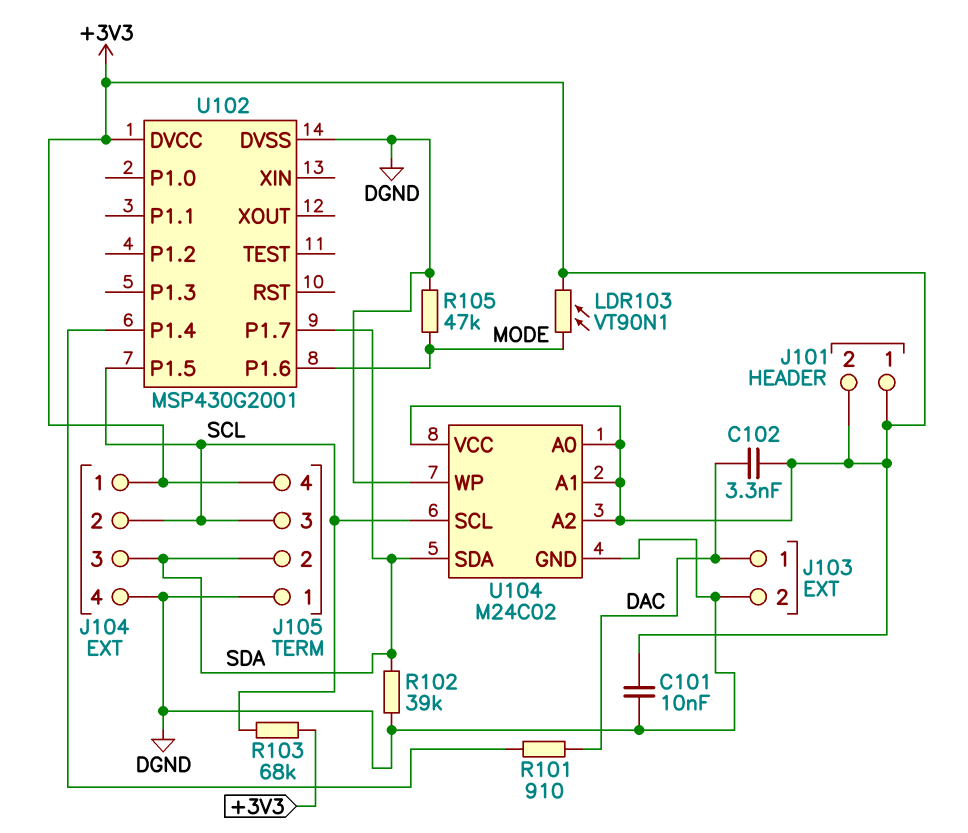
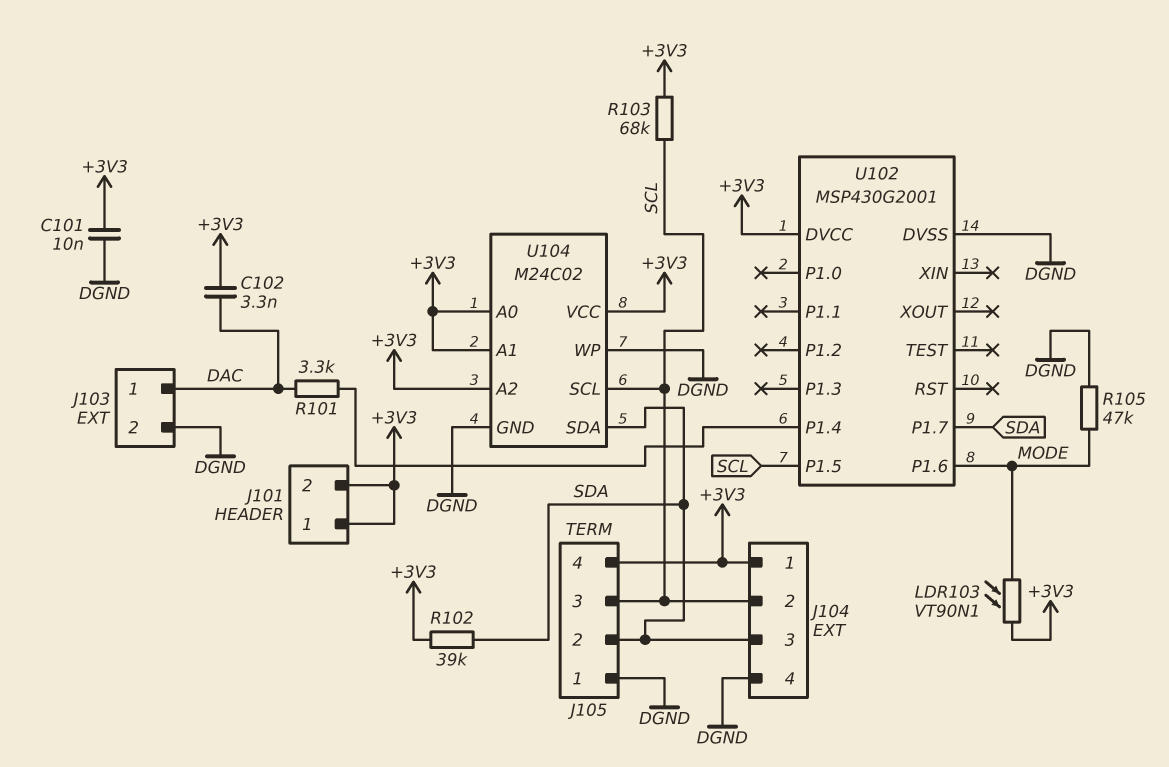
R101: 910 (DAC, U102/P1.4) -> 3.3k (DAC, U102/P1.4)
R102: 39k (DGND, SDA) -> 39k (+3V3, SDA)

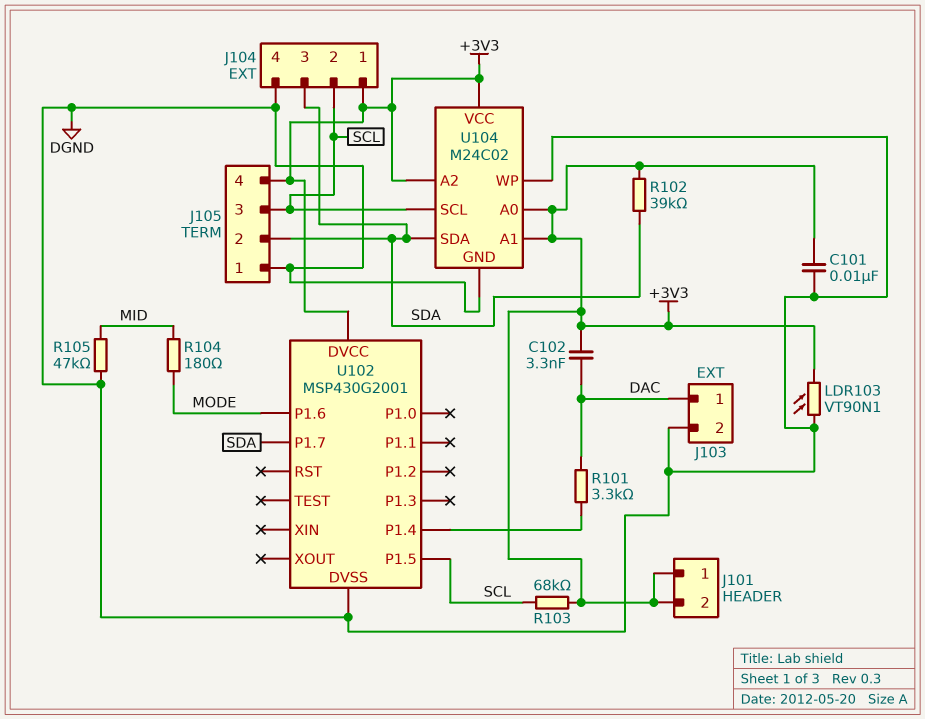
LDR103: VT90N1 (+3V3, MODE) -> VT90N1 (+3V3, DGND)
R104: none -> 180 (MID, MODE)
R105: 47k (DGND, MODE) -> 47k (DGND, MID)

